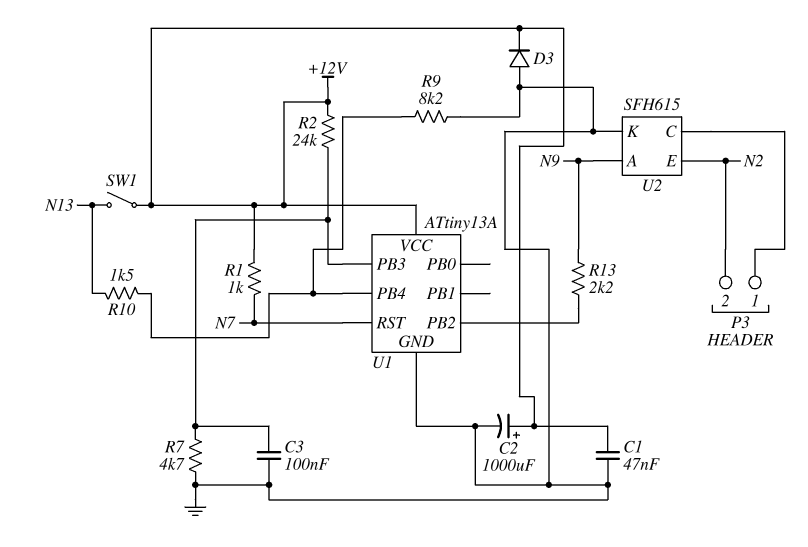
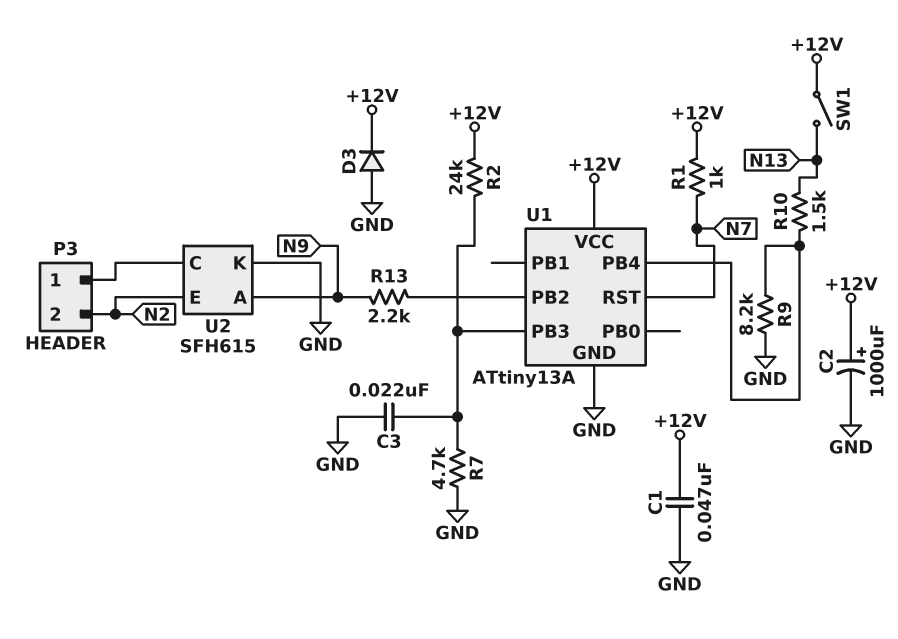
C3: 100nF (GND, U1/PB3) -> 22nF (GND, U1/PB3)

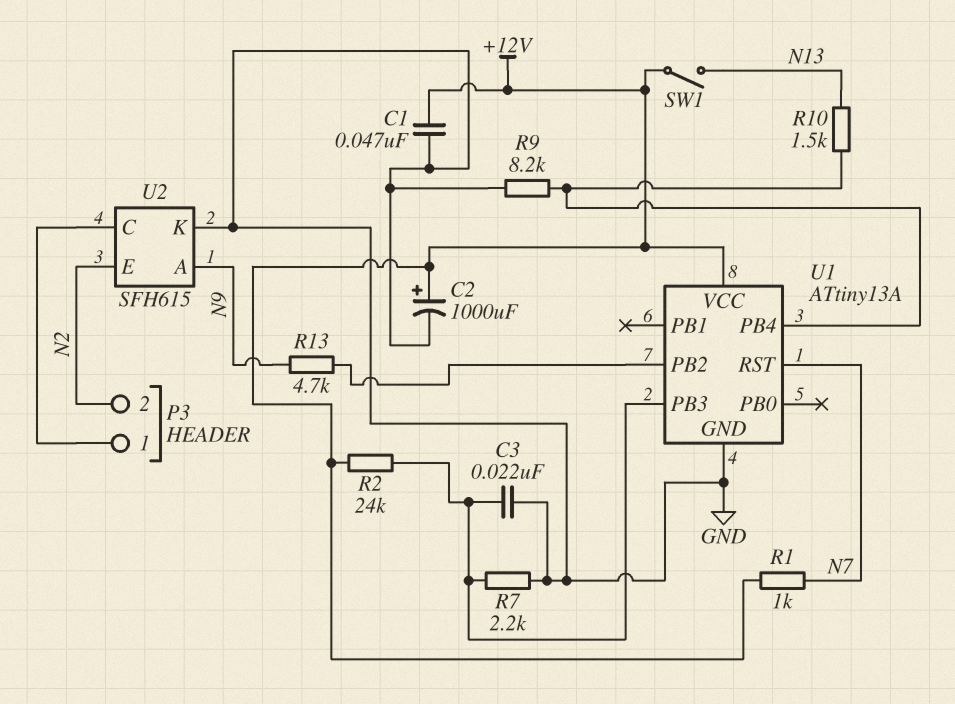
D3: diode (A GND, K +12V) -> none
R7: 4.7k (GND, U1/PB3) -> 2.2k (GND, U1/PB3)
R13: 2.2k (N9, U1/PB2) -> 4.7k (N9, U1/PB2)

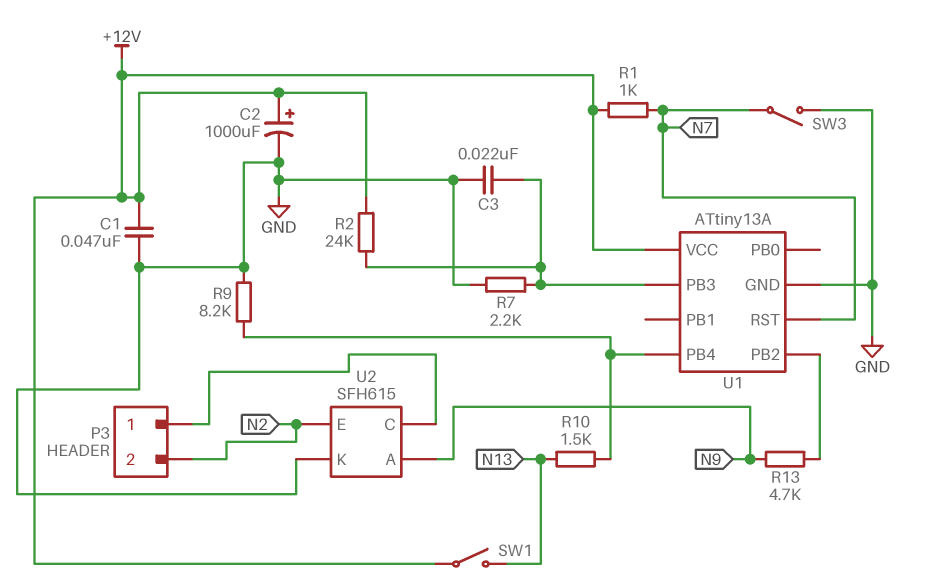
SW3: none -> switch (GND, N7)

